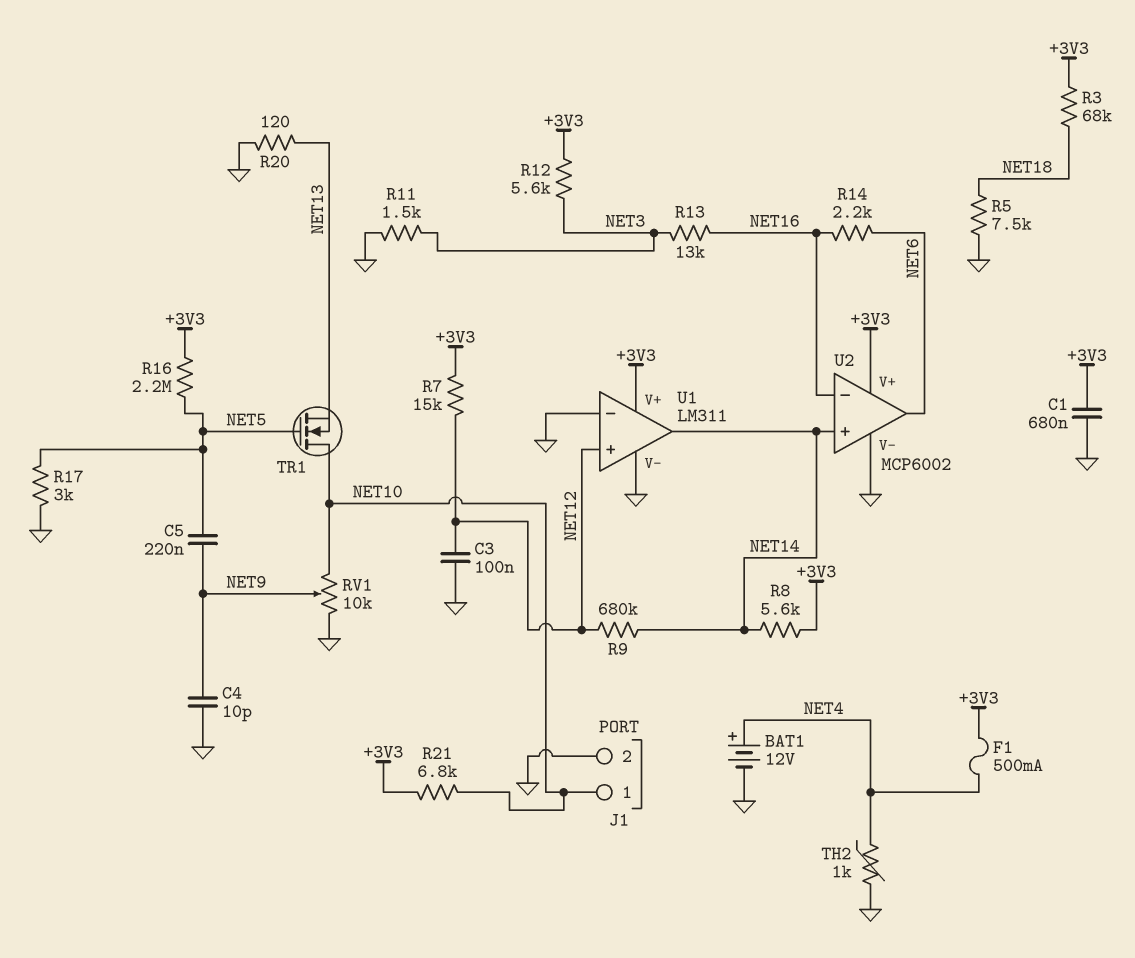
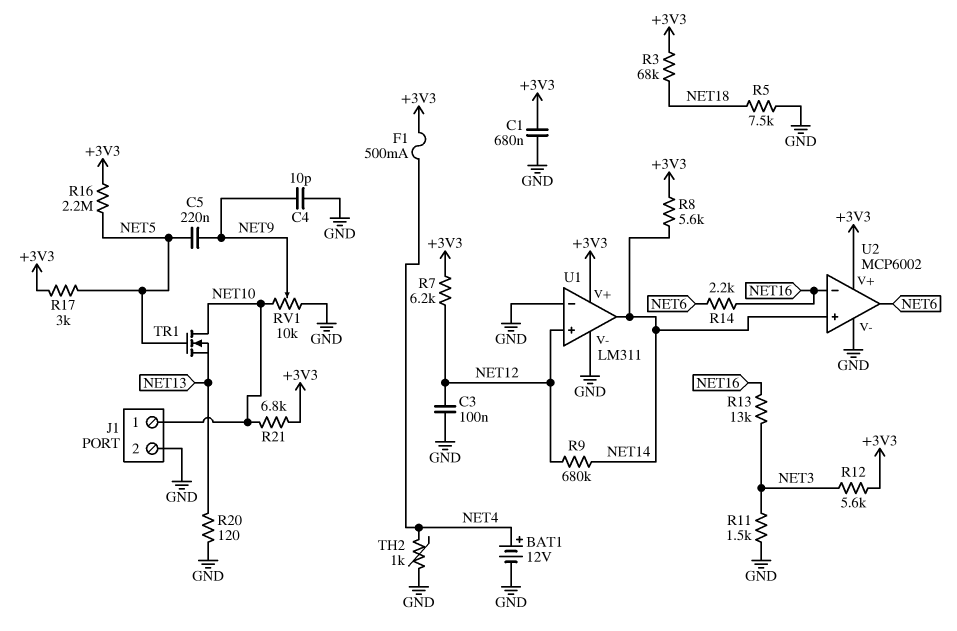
R7: 15k (+3V3, NET12) -> 6.2k (+3V3, NET12)
R17: 3k (GND, NET5) -> 3k (+3V3, NET5)

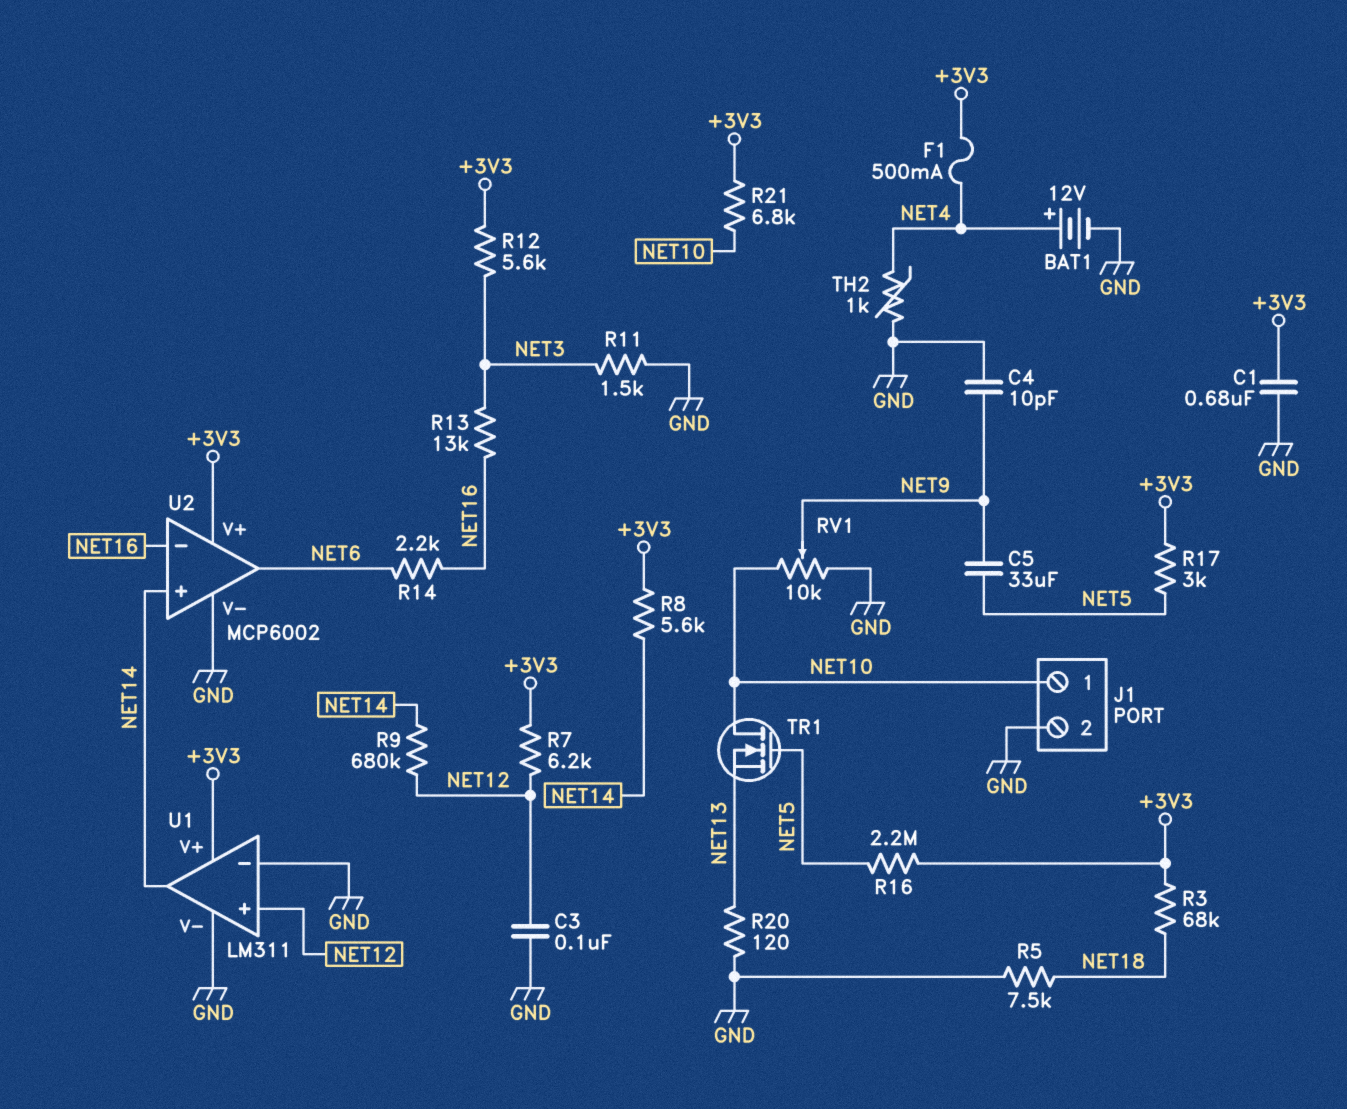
C5: 220nF (NET5, NET9) -> 33uF (NET5, NET9)

